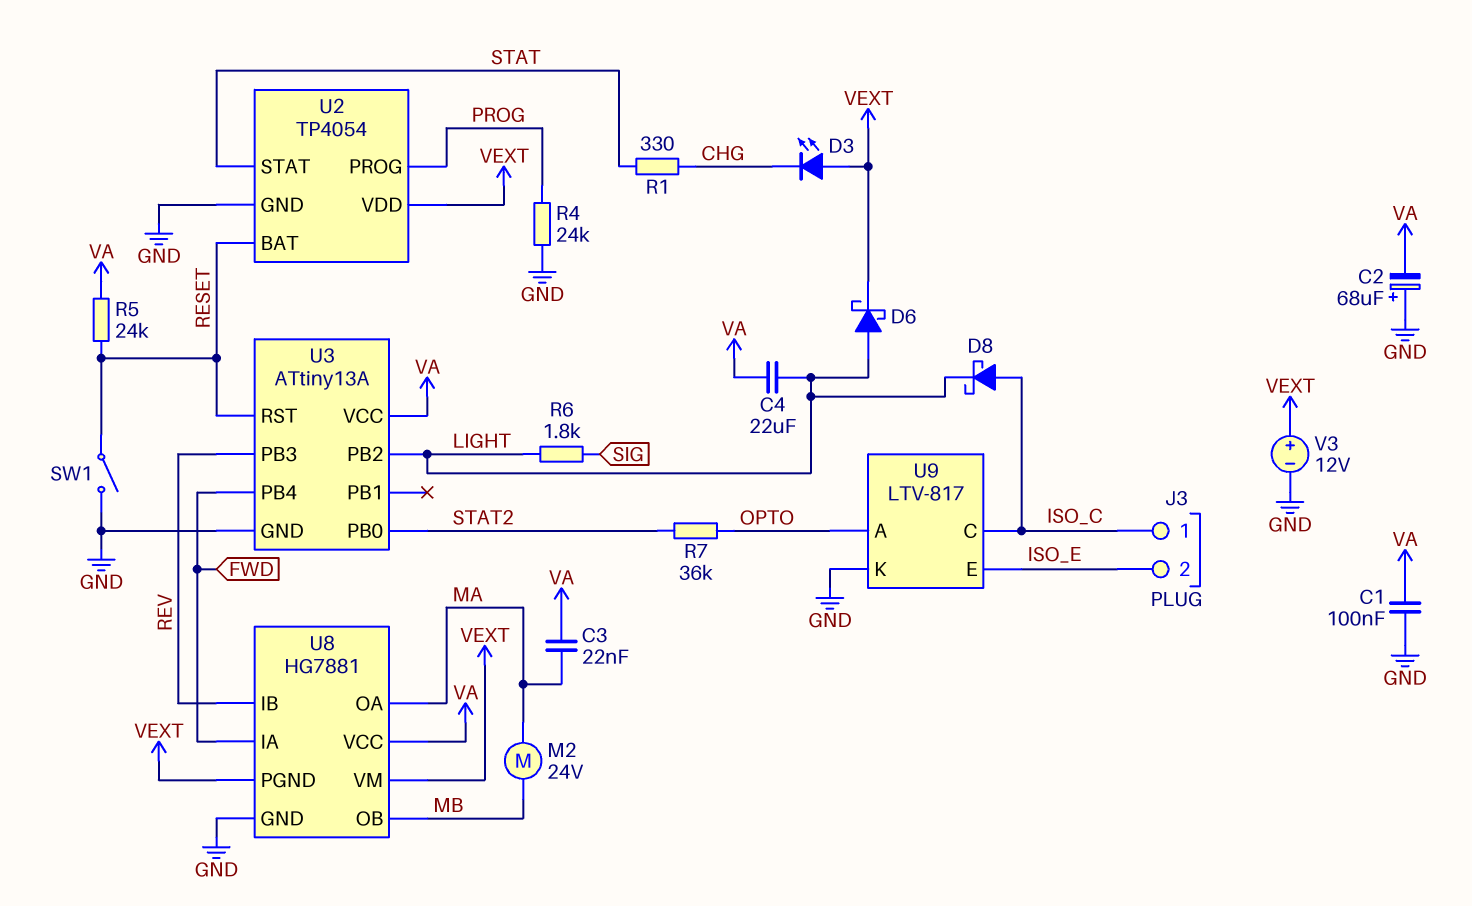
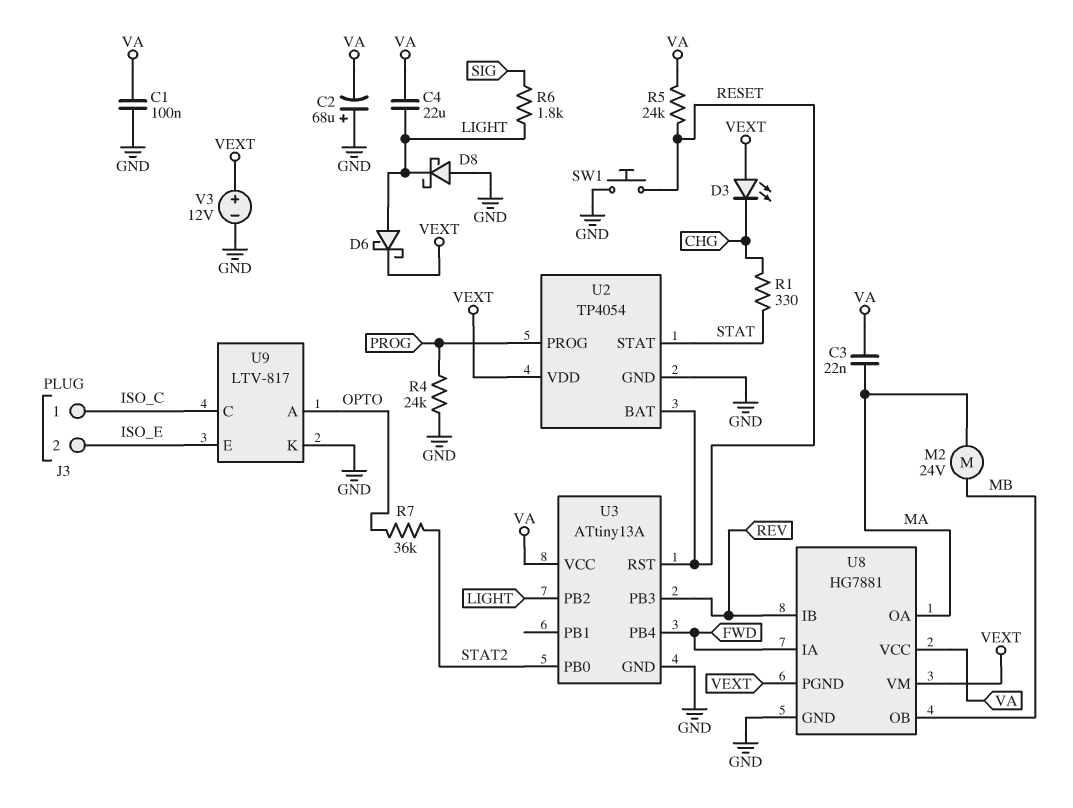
D8: schottky (A ISO_C, K LIGHT) -> schottky (A GND, K LIGHT)
SW1: switch (GND, RESET) -> button (GND, RESET)

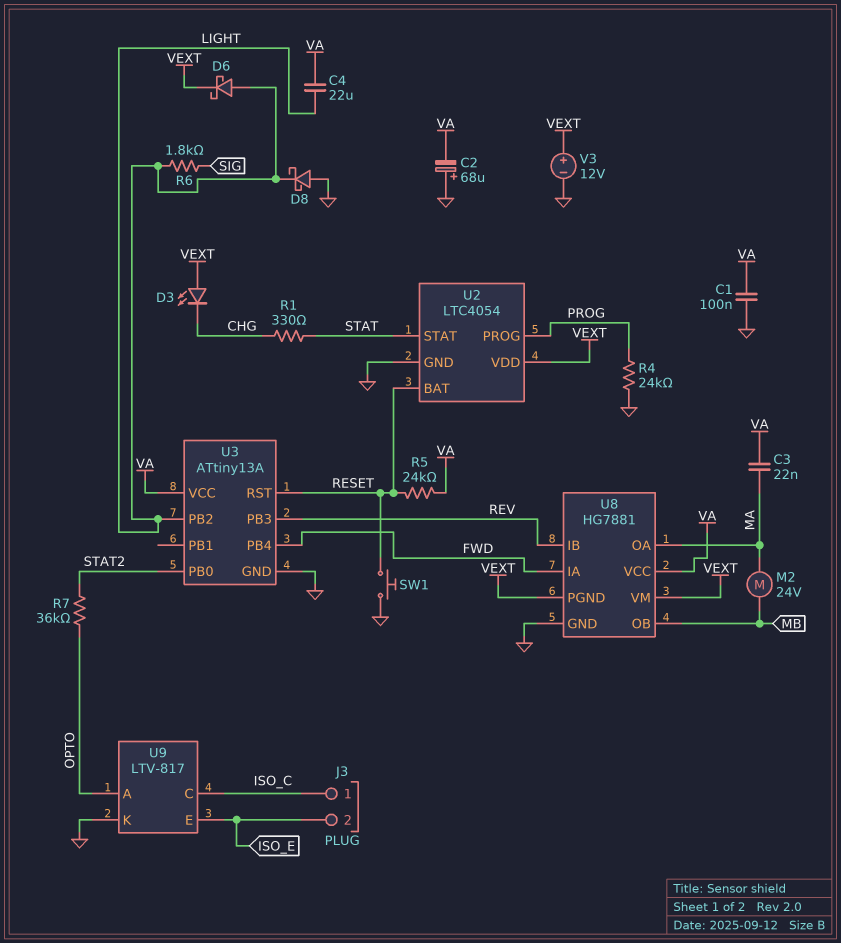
U2: TP4054 -> LTC4054

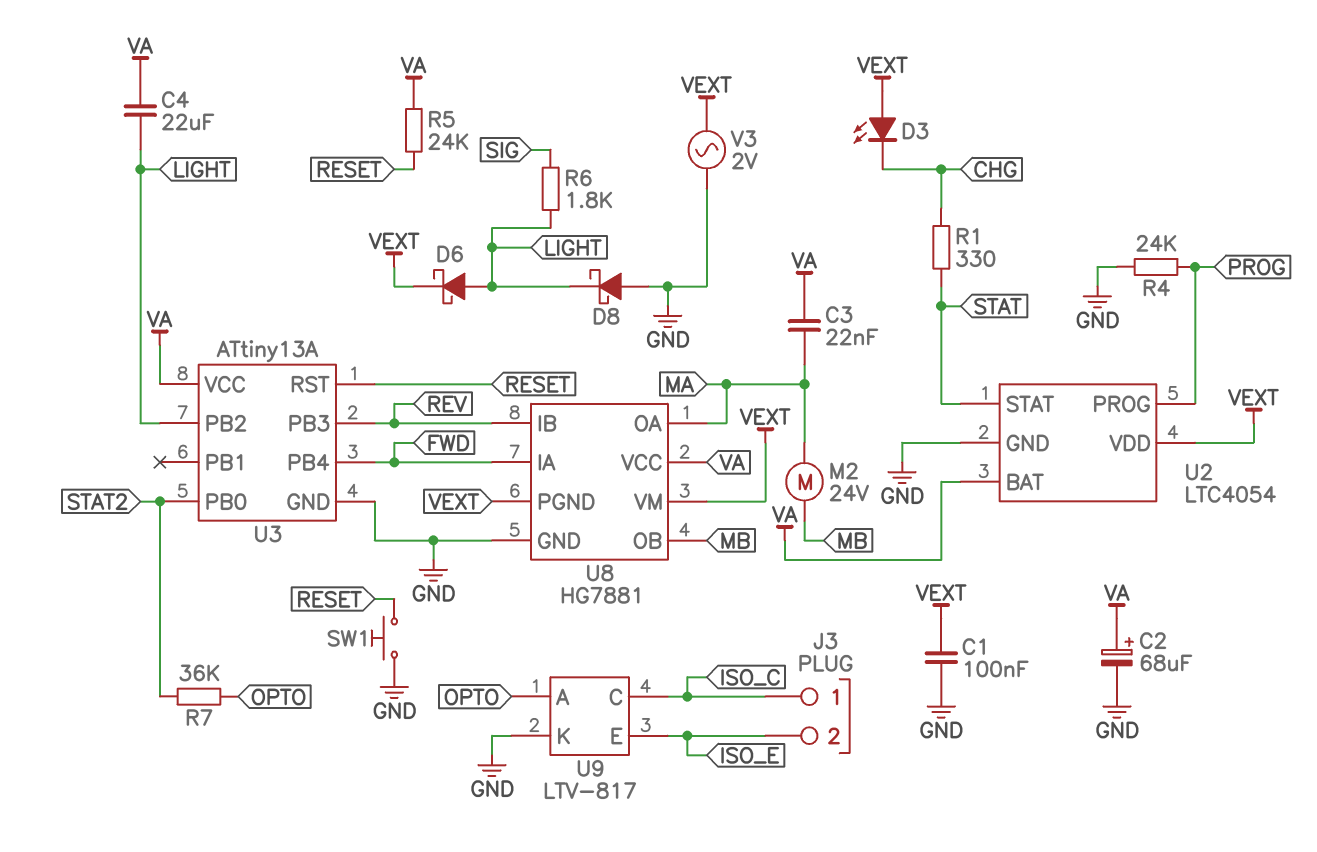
C1: 100nF (GND, VA) -> 100nF (GND, VEXT)
C2: 68uF (plus GND, minus VA) -> 68uF (plus VA, minus GND)
U2 pin BAT: RESET -> VA
V3: 12V (plus VEXT, minus GND) -> AC 2V (GND, VEXT)

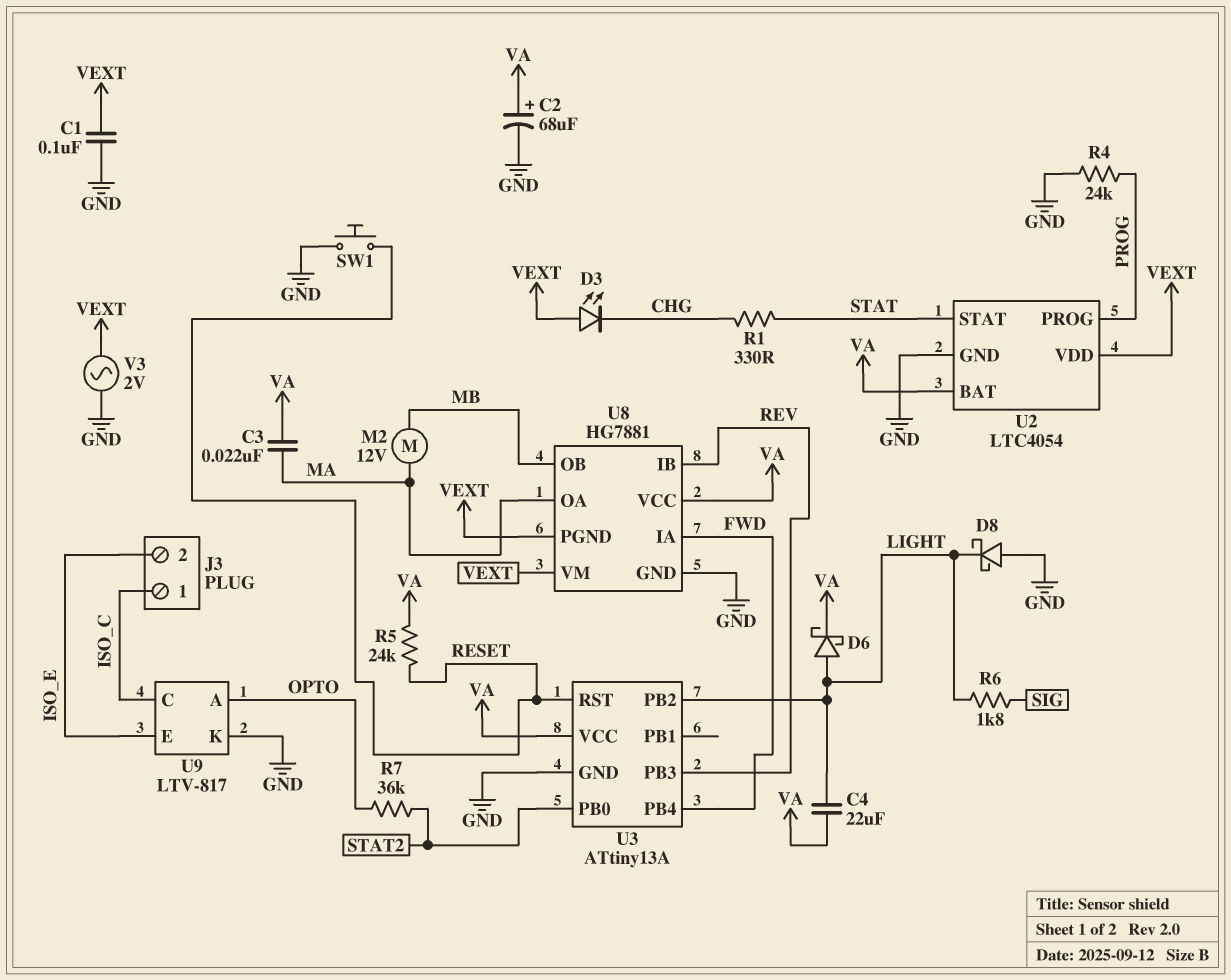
D6: schottky (A LIGHT, K VEXT) -> schottky (A LIGHT, K VA)
M2: motor 24V (MA, MB) -> motor 12V (MA, MB)

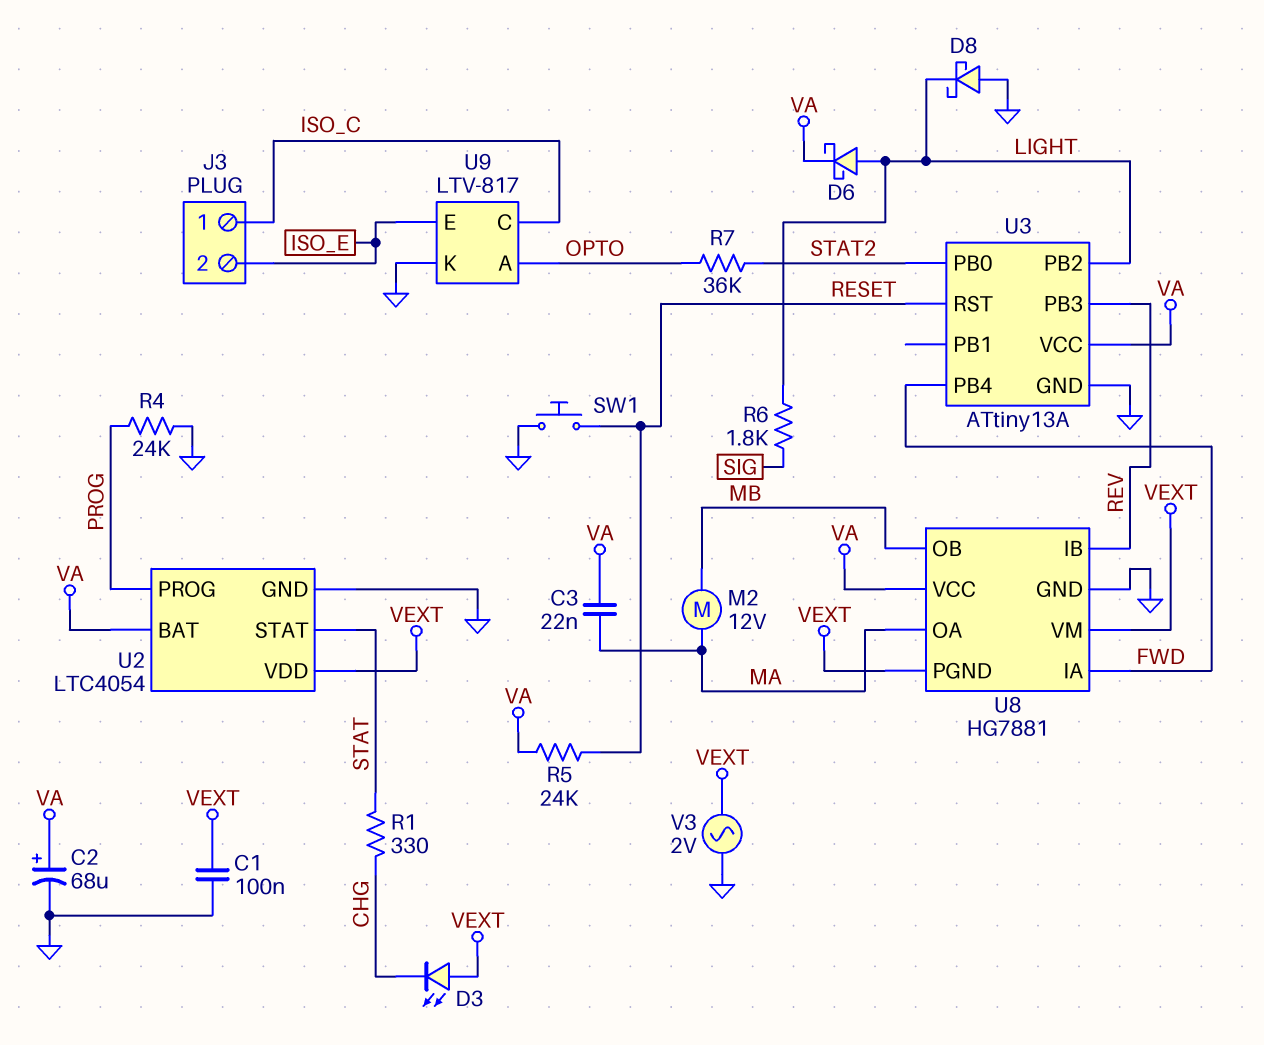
C4: 22uF (LIGHT, VA) -> none

